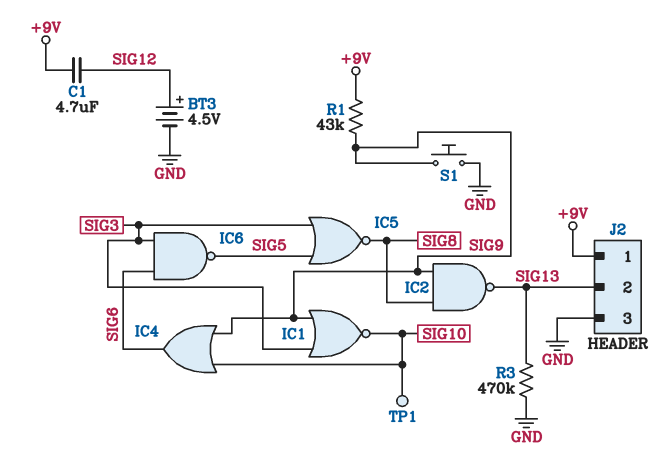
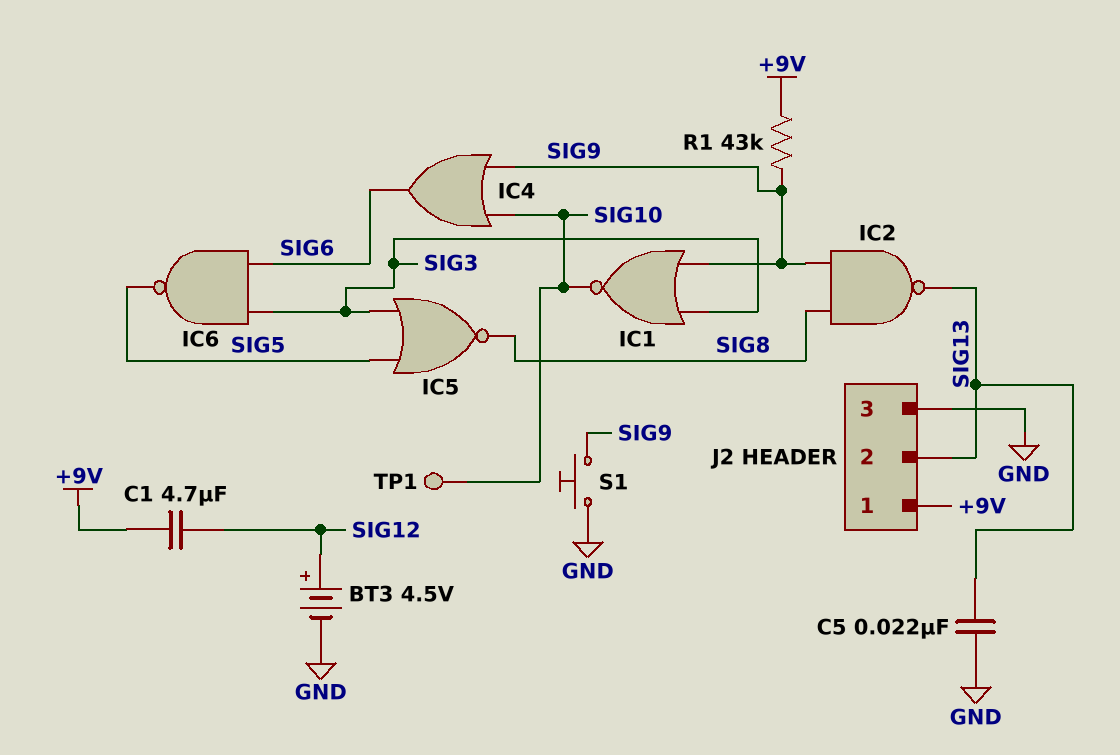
C5: none -> 22nF (GND, SIG13)
R3: 470k (GND, SIG13) -> none

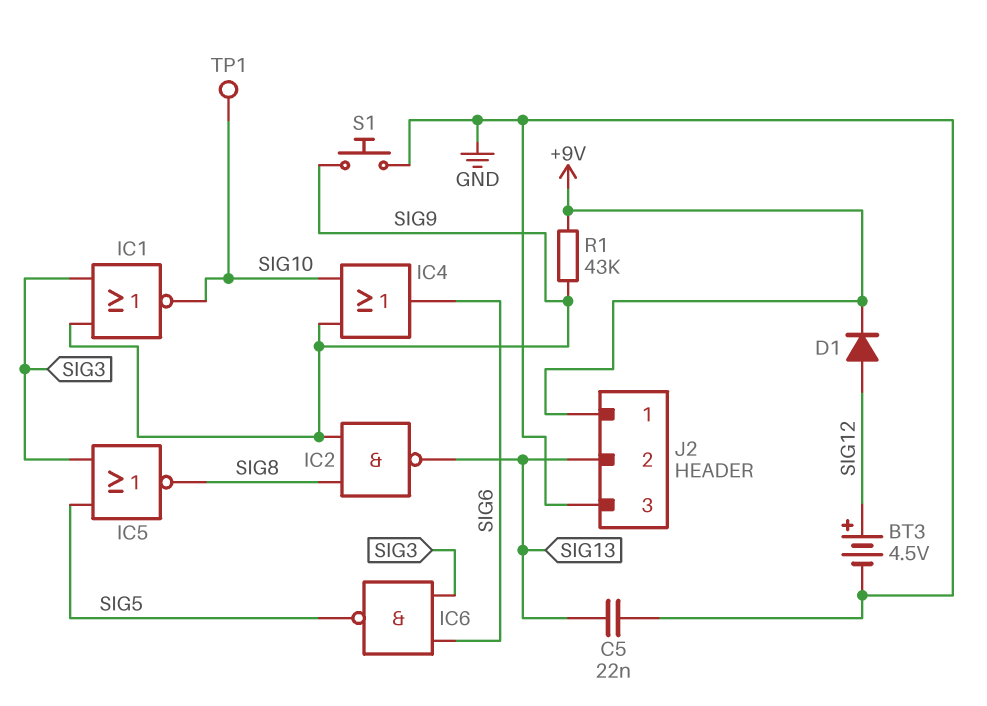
C1: 4.7uF (+9V, SIG12) -> none
D1: none -> diode (A SIG12, K +9V)

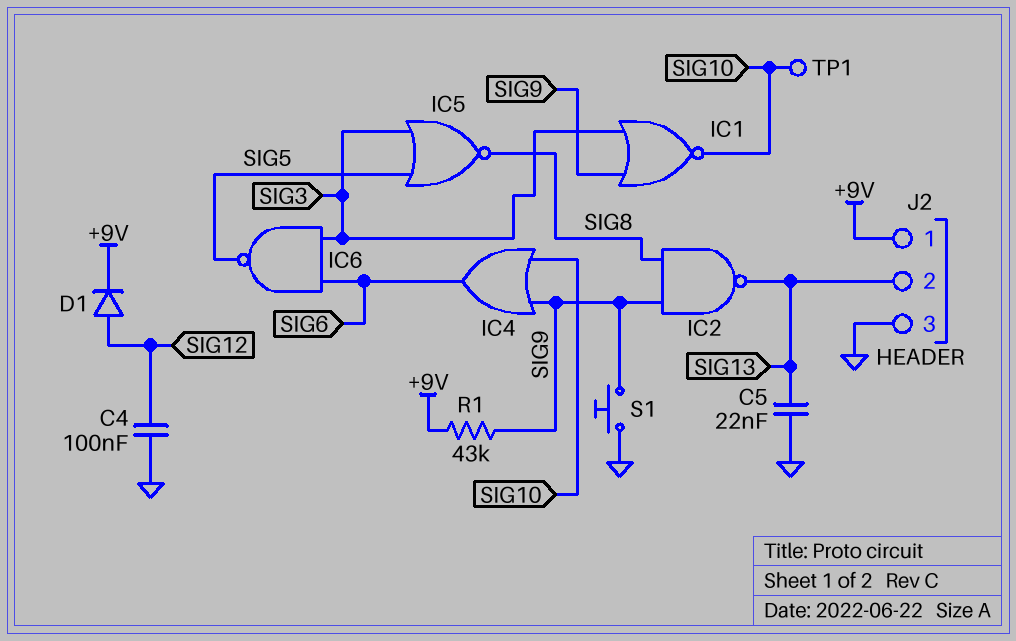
BT3: 4.5V (plus SIG12, minus GND) -> none
C4: none -> 100nF (GND, SIG12)

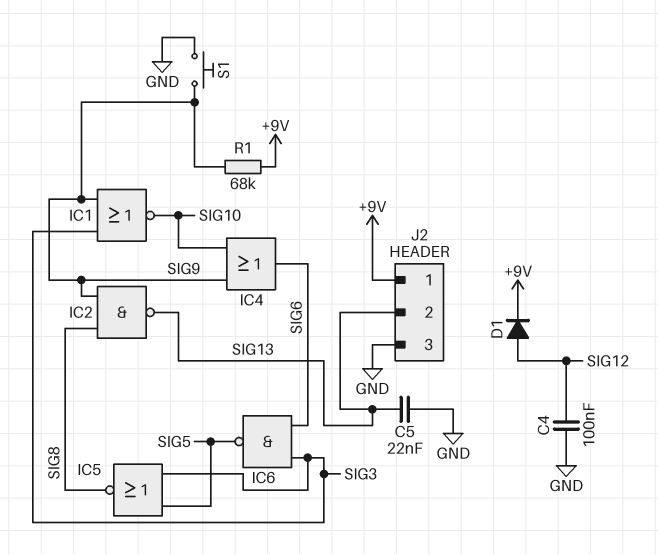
R1: 43k (+9V, SIG9) -> 68k (+9V, SIG9)
TP1: test point (SIG10) -> none

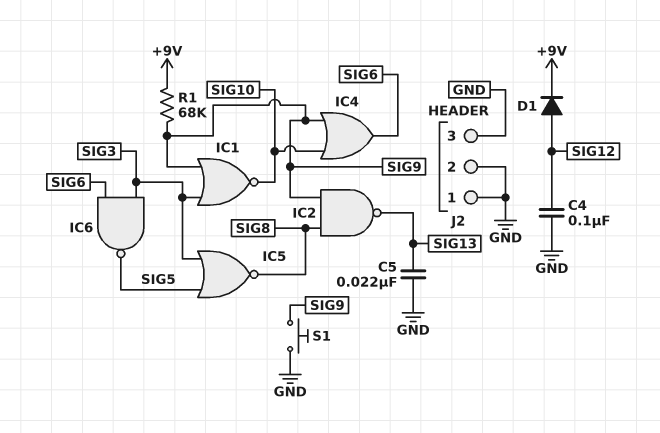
J2 pin 1: +9V -> GND
J2 pin 2: SIG13 -> GND

